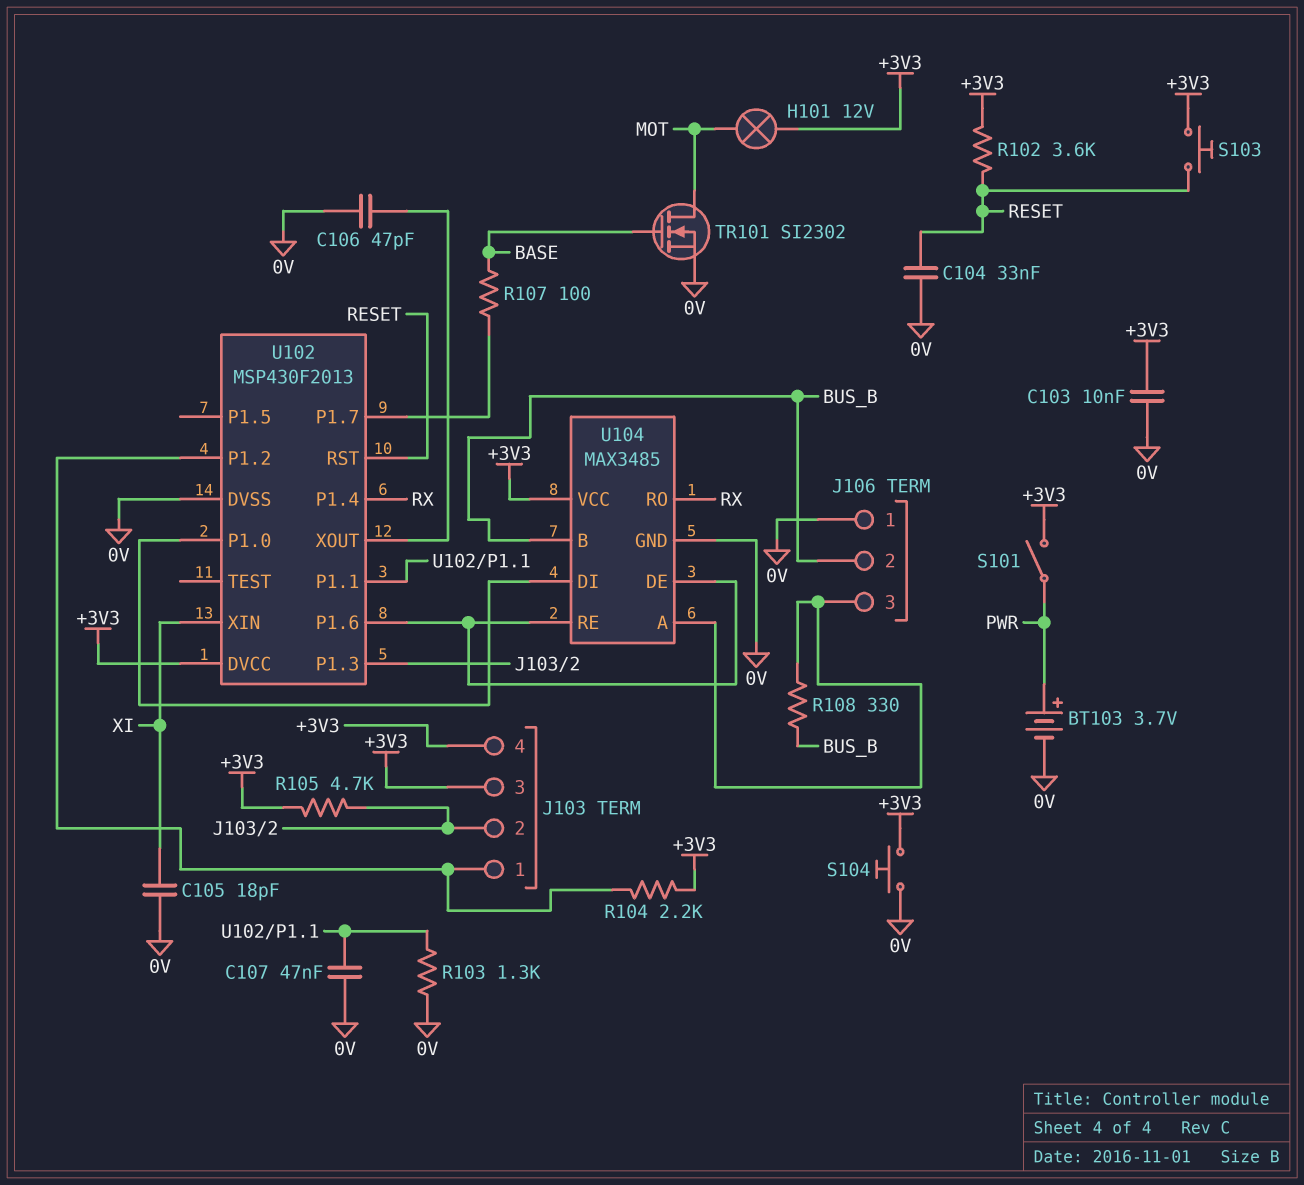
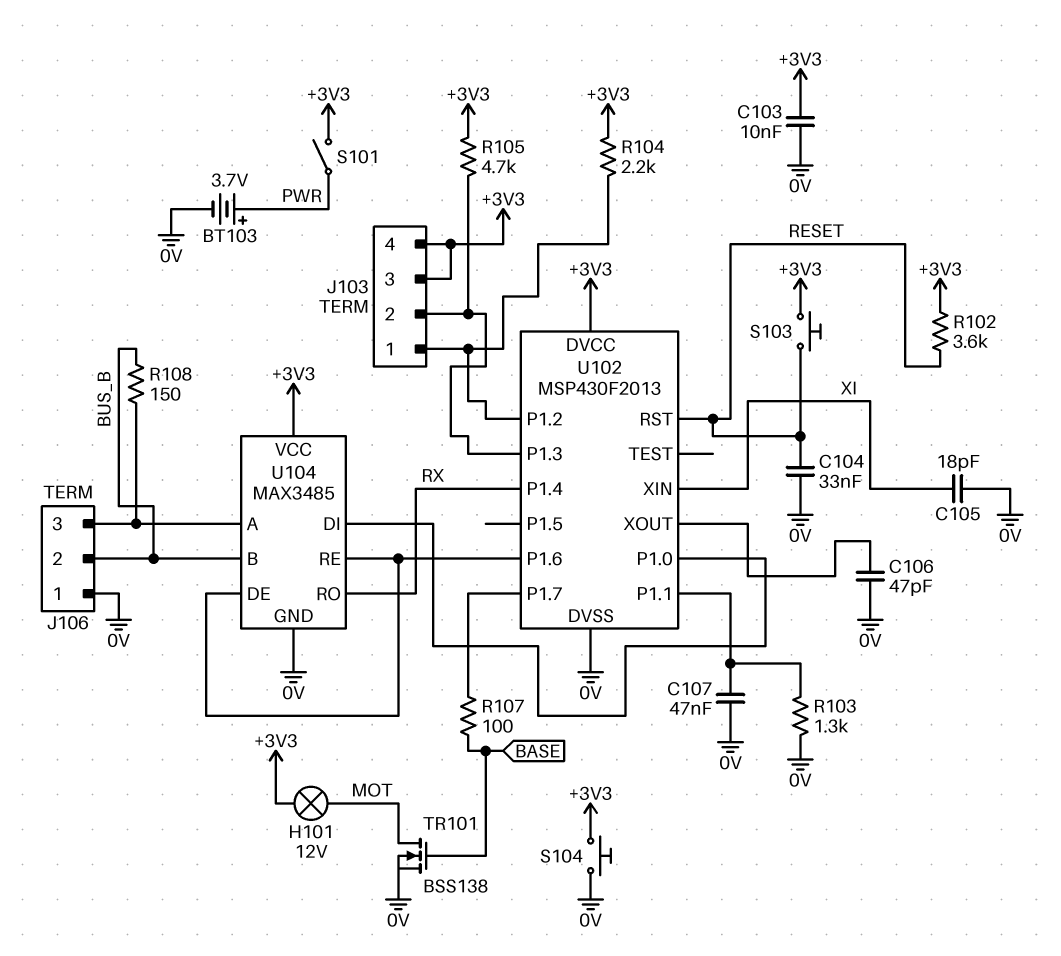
R108: 330 (BUS_B, J106/3) -> 150 (BUS_B, J106/3)
TR101: NMOS SI2302 (G BASE, D MOT, S 0V) -> NMOS BSS138 (G BASE, D MOT, S 0V)

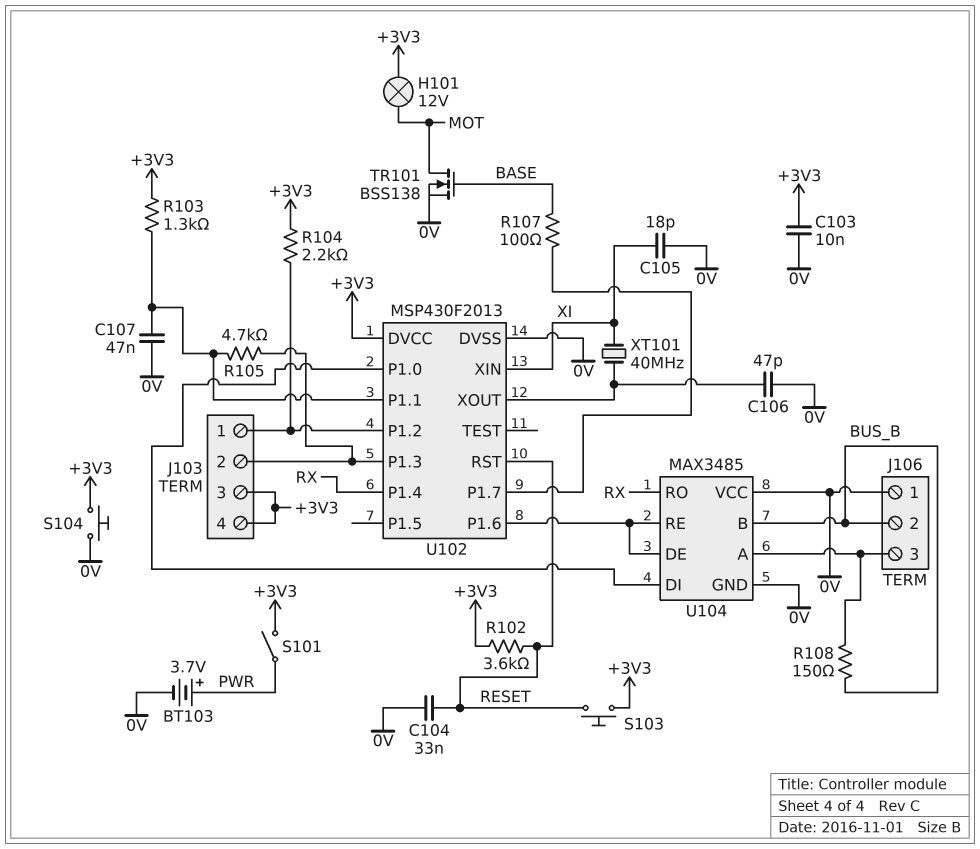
R103: 1.3k (0V, U102/P1.1) -> 1.3k (+3V3, U102/P1.1)
R105: 4.7k (+3V3, J103/2) -> 4.7k (J103/2, U102/P1.1)
U104 pin VCC: +3V3 -> 0V
XT101: none -> 40MHz (U102/XOUT, XI)

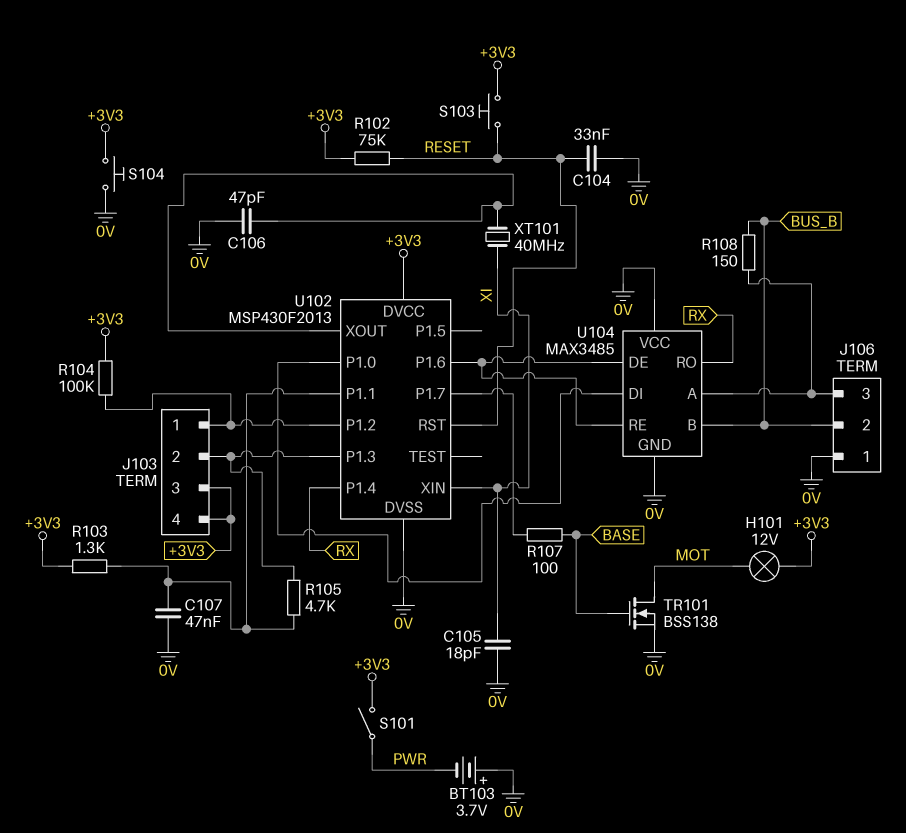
BT103: 3.7V (plus PWR, minus 0V) -> 3.7V (plus 0V, minus PWR)
C103: 10nF (+3V3, 0V) -> none
R102: 3.6k (+3V3, RESET) -> 75k (+3V3, RESET)
R104: 2.2k (+3V3, J103/1) -> 100k (+3V3, J103/1)

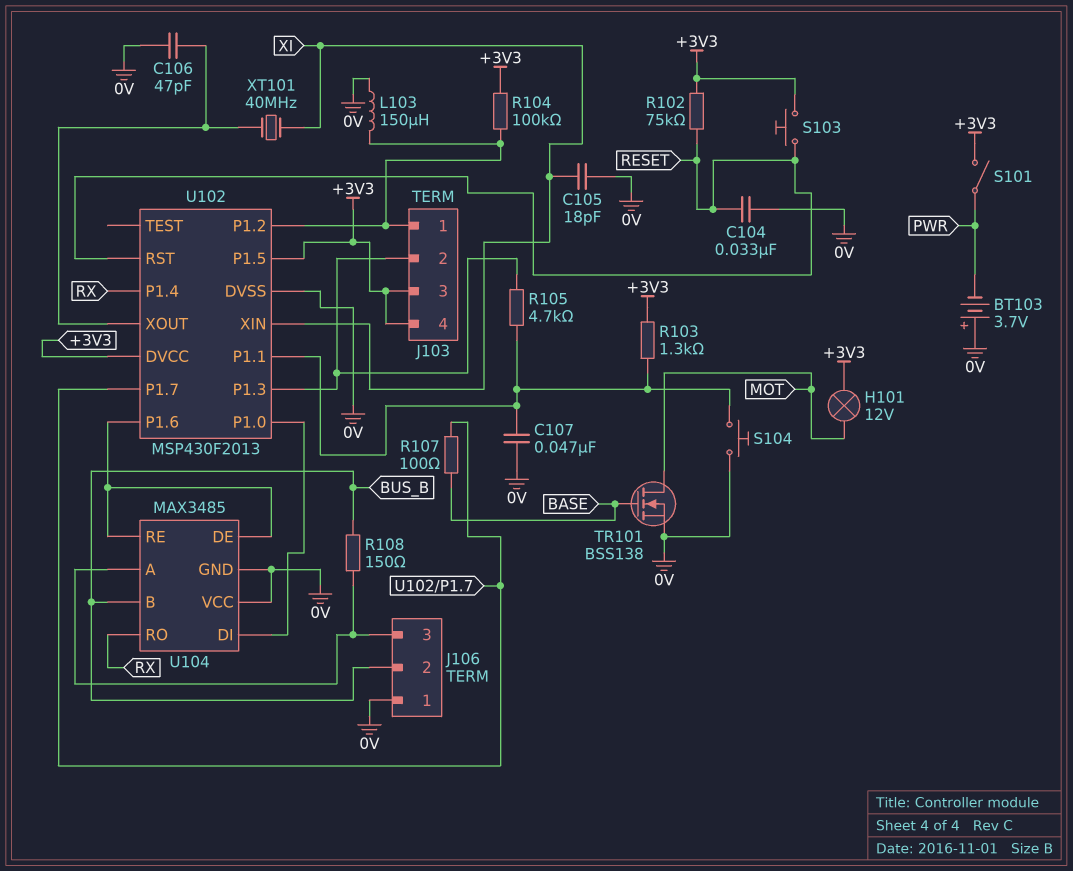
L103: none -> 150uH (0V, J103/1)
S104: button (+3V3, 0V) -> button (0V, U102/P1.1)
U102 pin P1.5: none -> +3V3

